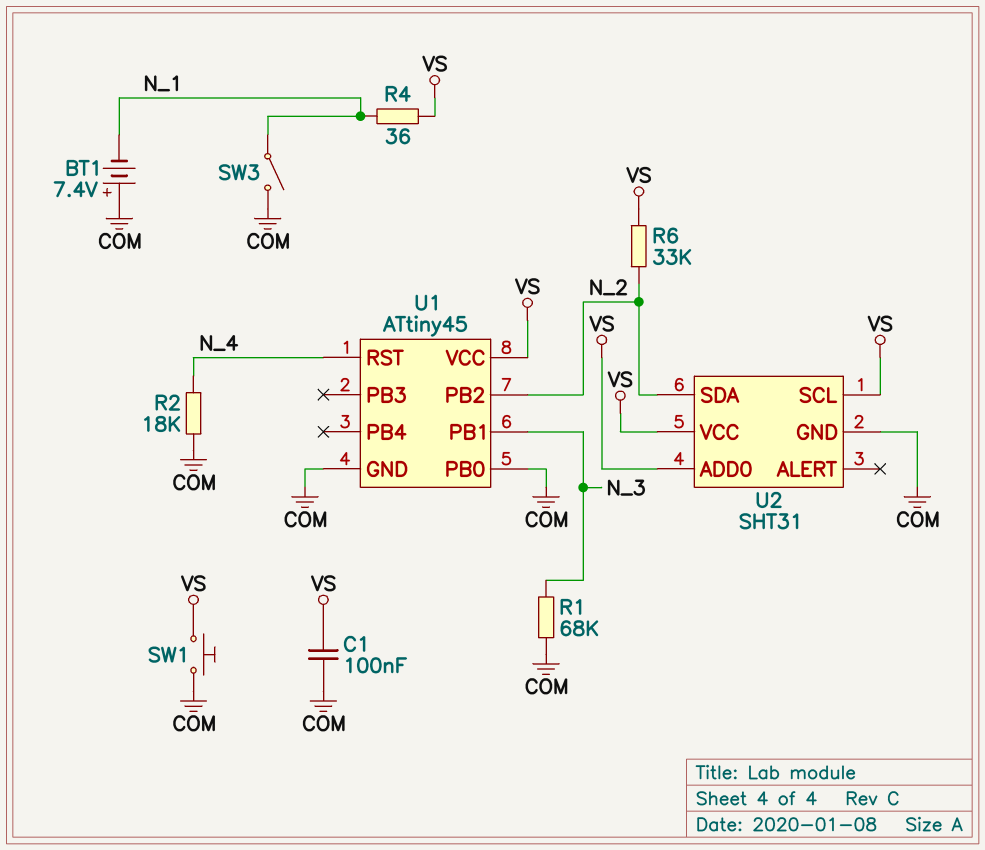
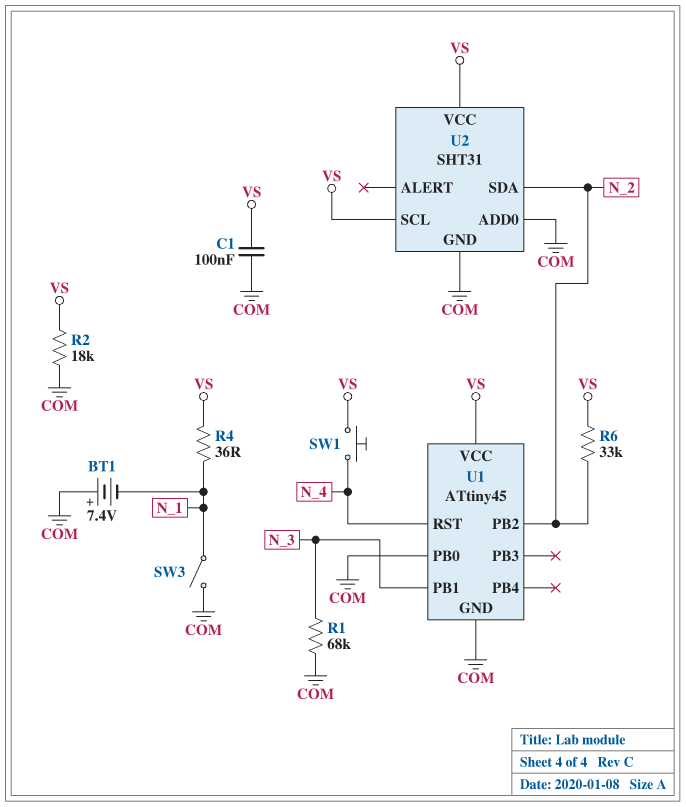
R2: 18k (COM, N_4) -> 18k (COM, VS)
SW1: button (COM, VS) -> button (N_4, VS)
U2 pin ADD0: VS -> COM

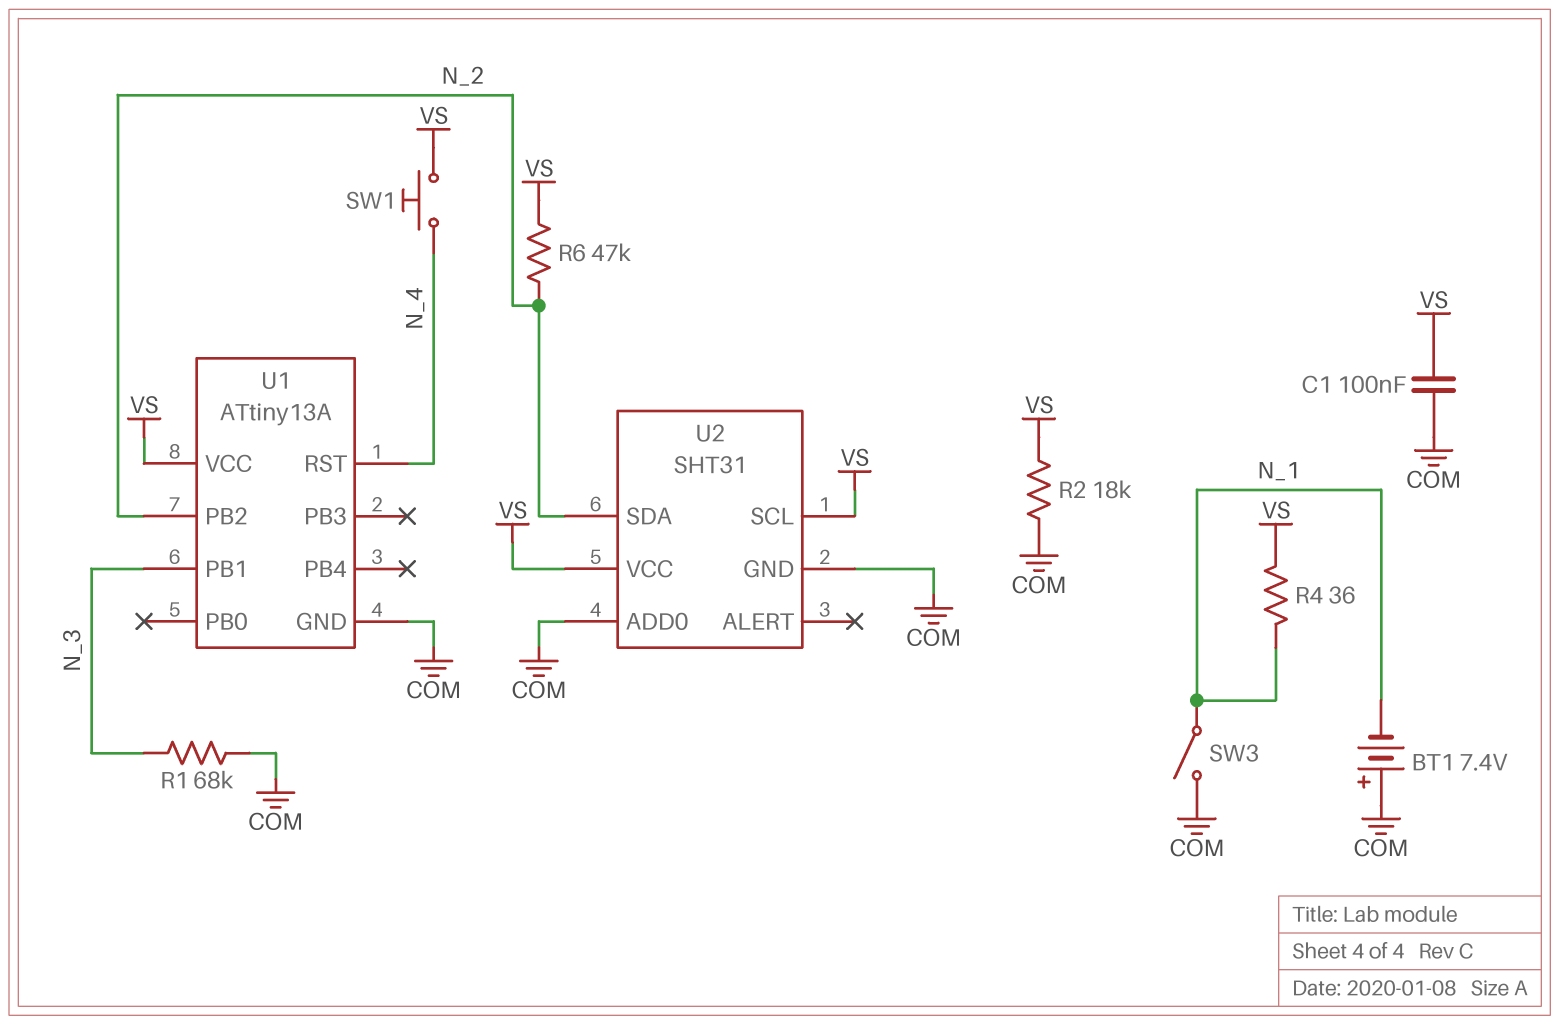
R6: 33k (N_2, VS) -> 47k (N_2, VS)
U1: ATtiny45 -> ATtiny13A
U1 pin PB0: COM -> none

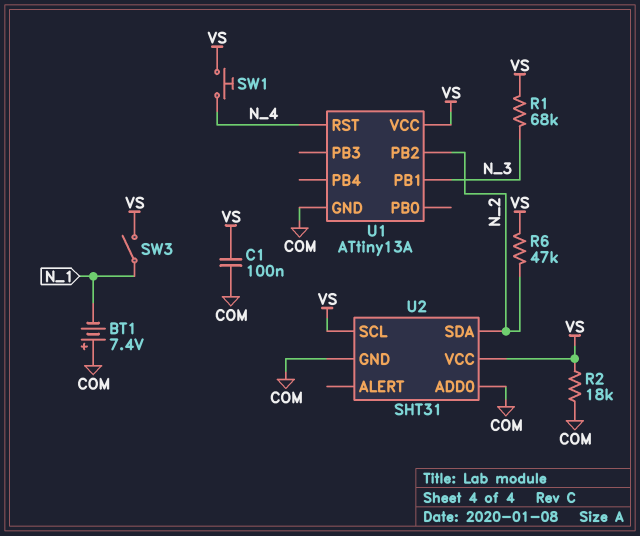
R1: 68k (COM, N_3) -> 68k (N_3, VS)
R4: 36 (N_1, VS) -> none
SW3: switch (COM, N_1) -> switch (N_1, VS)

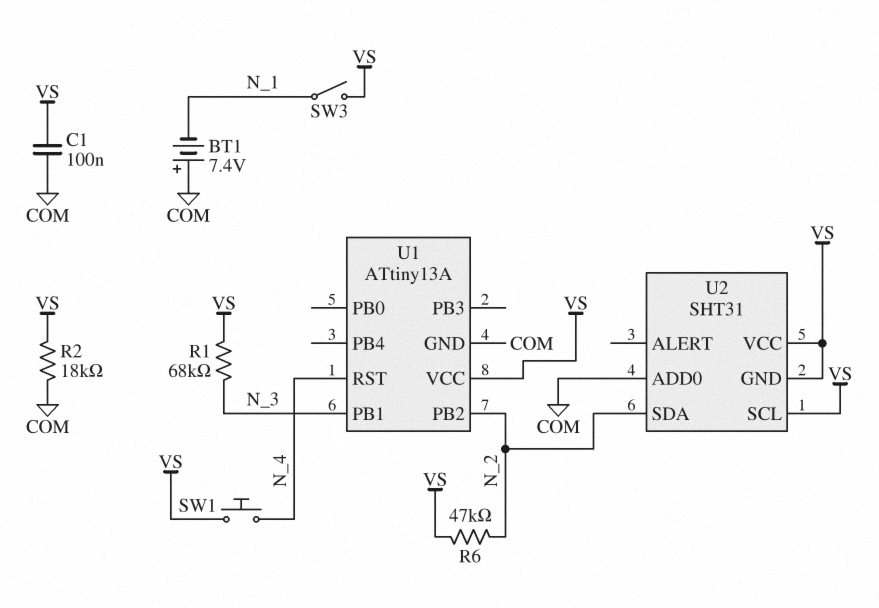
U2 pin GND: COM -> VS

